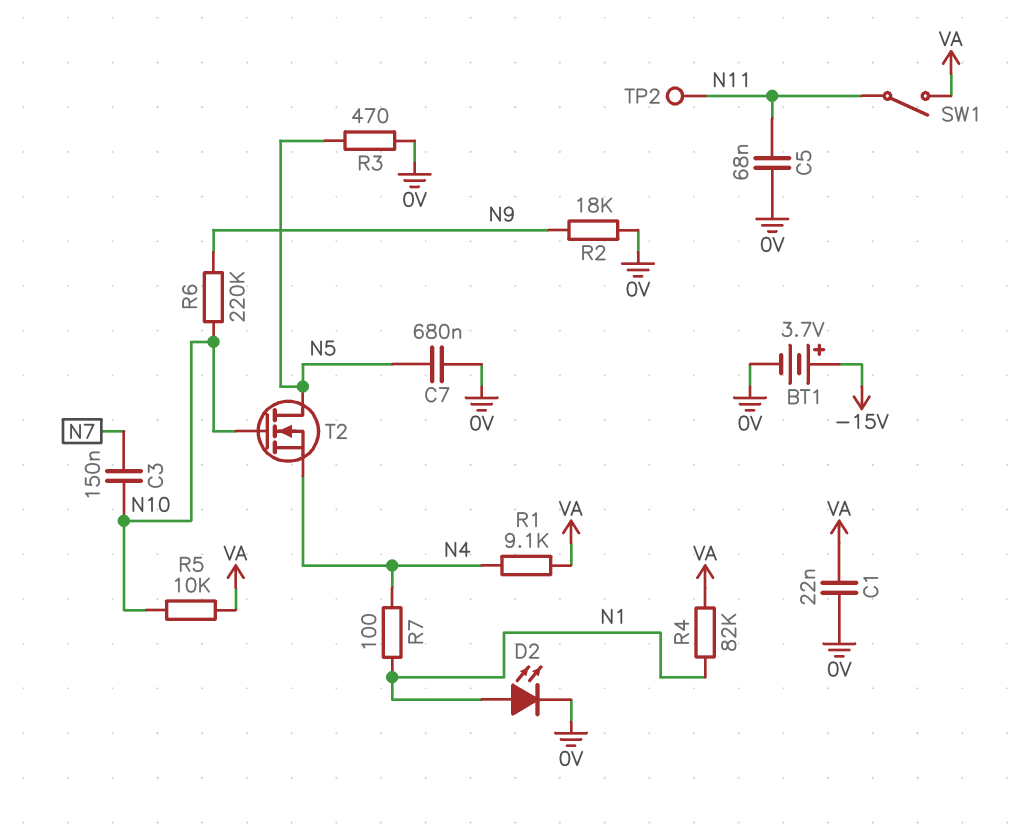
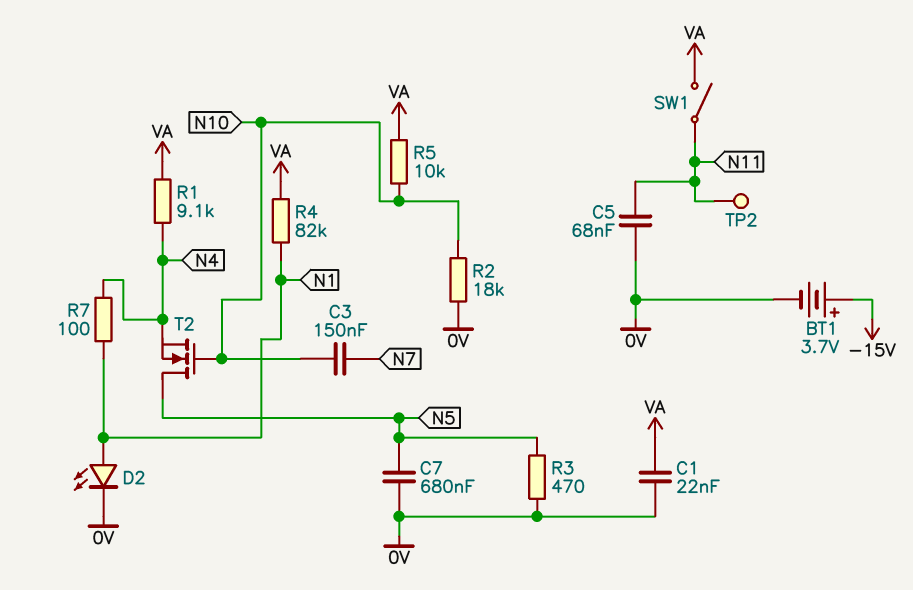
R2: 18k (0V, N9) -> 18k (0V, N10)
R6: 220k (N9, N10) -> none

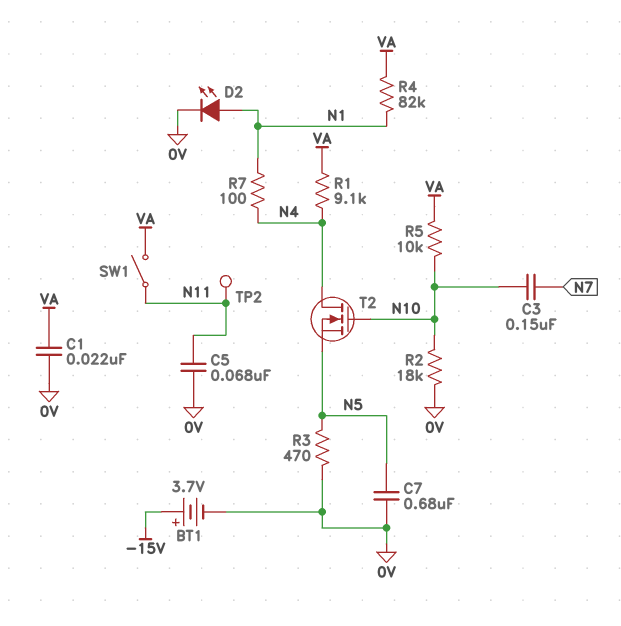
T2: NMOS (G N10, D N5, S N4) -> NMOS (G N10, D N4, S N5)

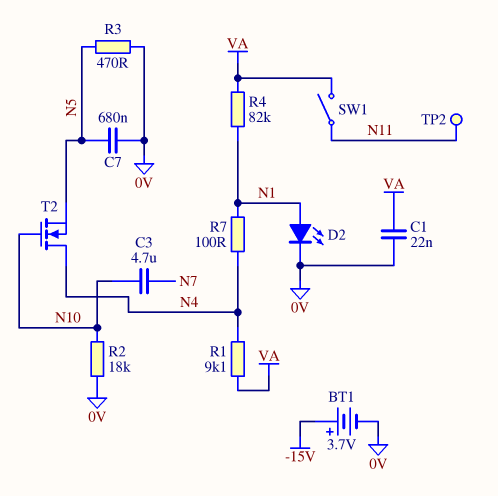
C3: 150nF (N7, N10) -> 4.7uF (N7, N10)
C5: 68nF (0V, N11) -> none
R5: 10k (N10, VA) -> none

